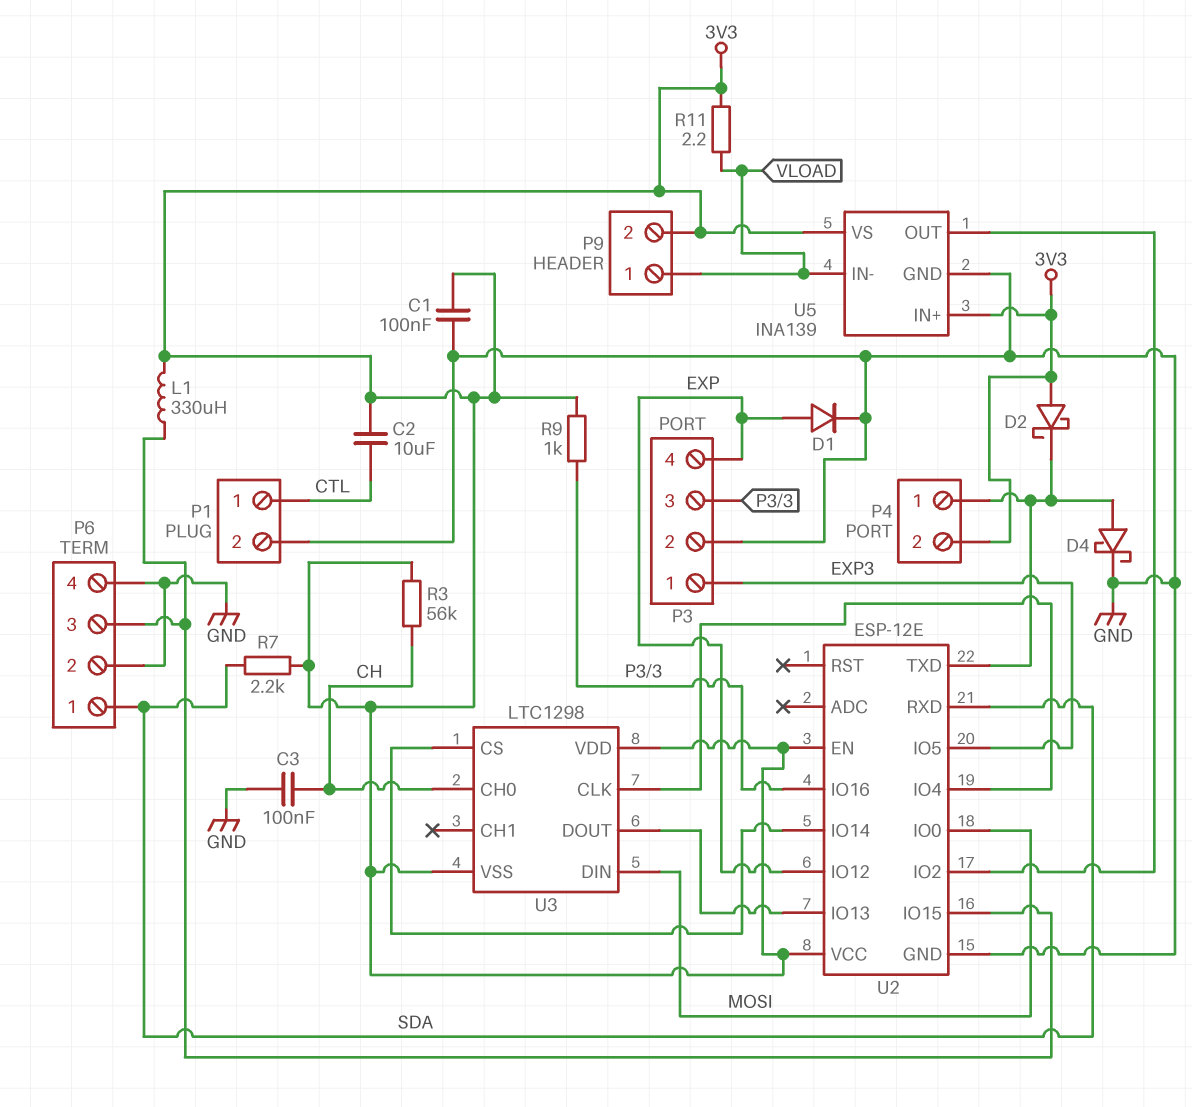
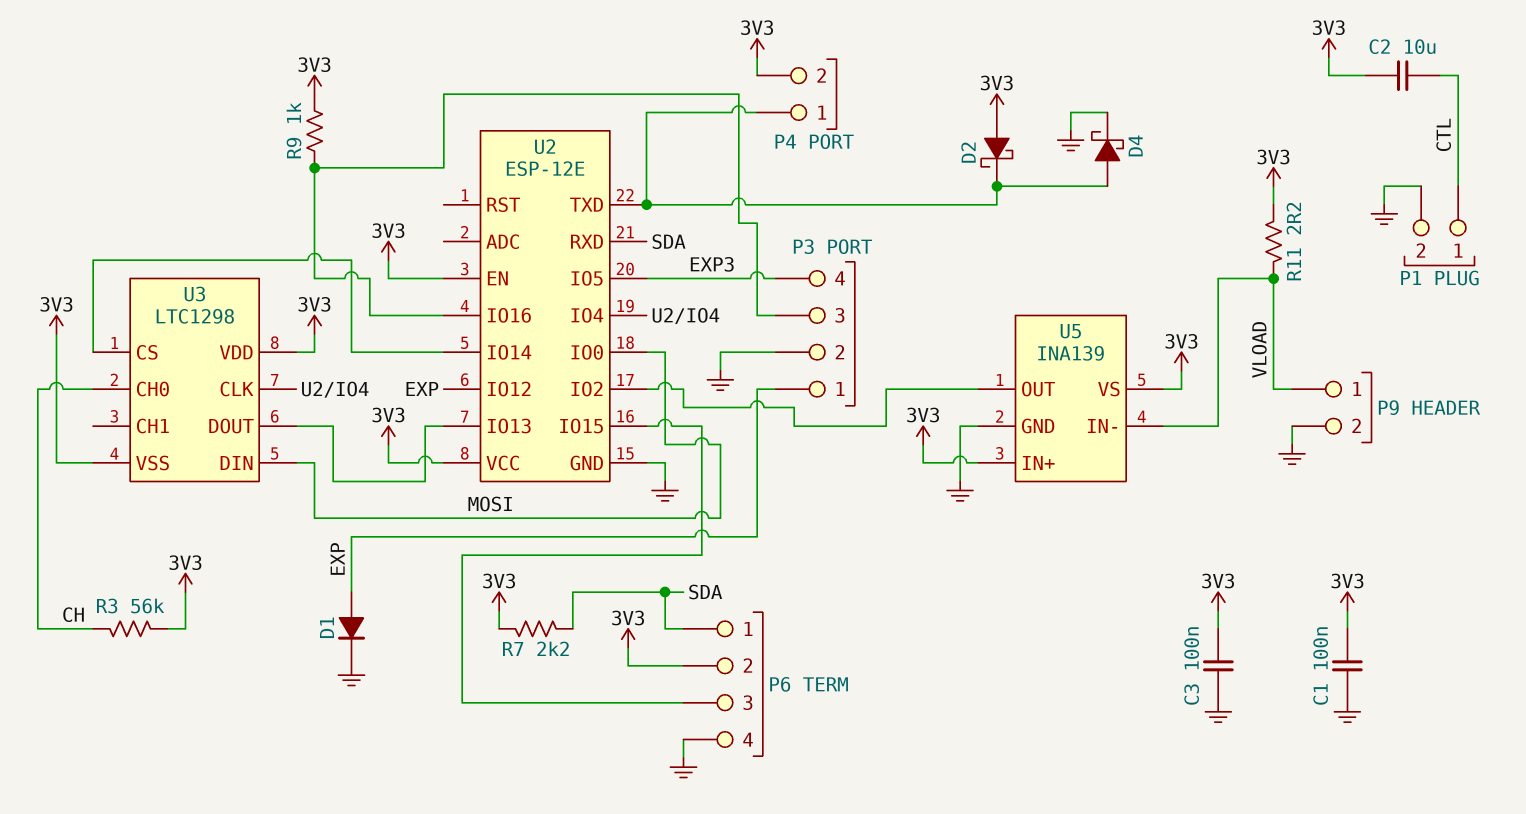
C3: 100nF (CH, GND) -> 100nF (3V3, GND)
L1: 330uH (3V3, P6/3) -> none
P3 pin 1: EXP3 -> EXP
P3 pin 4: EXP -> EXP3
P6 pin 2: GND -> 3V3
P9 pin 2: 3V3 -> GND

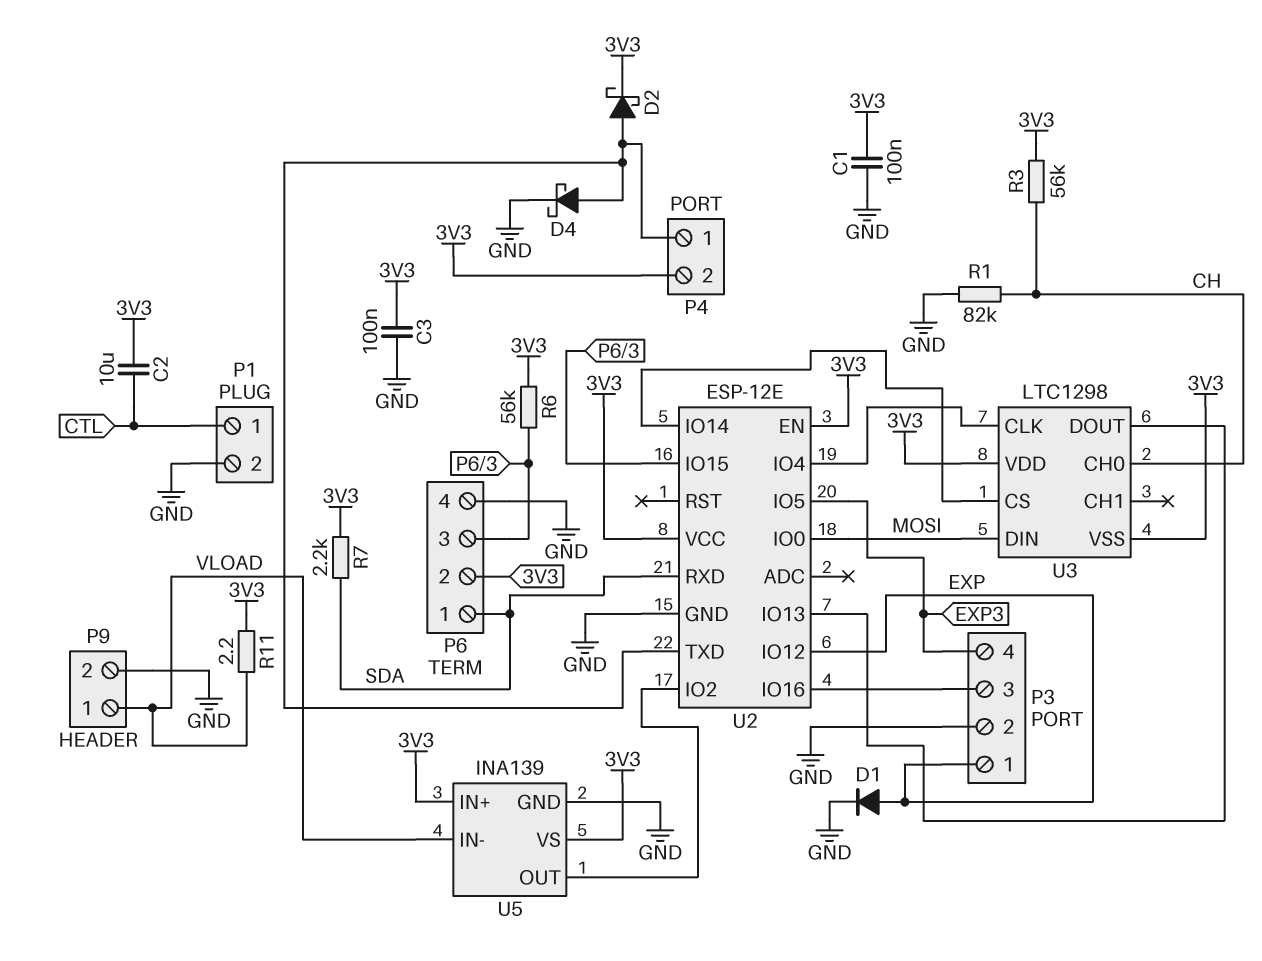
D2: schottky (A 3V3, K P4/1) -> schottky (A P4/1, K 3V3)
R1: none -> 82k (CH, GND)
R6: none -> 56k (3V3, P6/3)
R9: 1k (3V3, P3/3) -> none

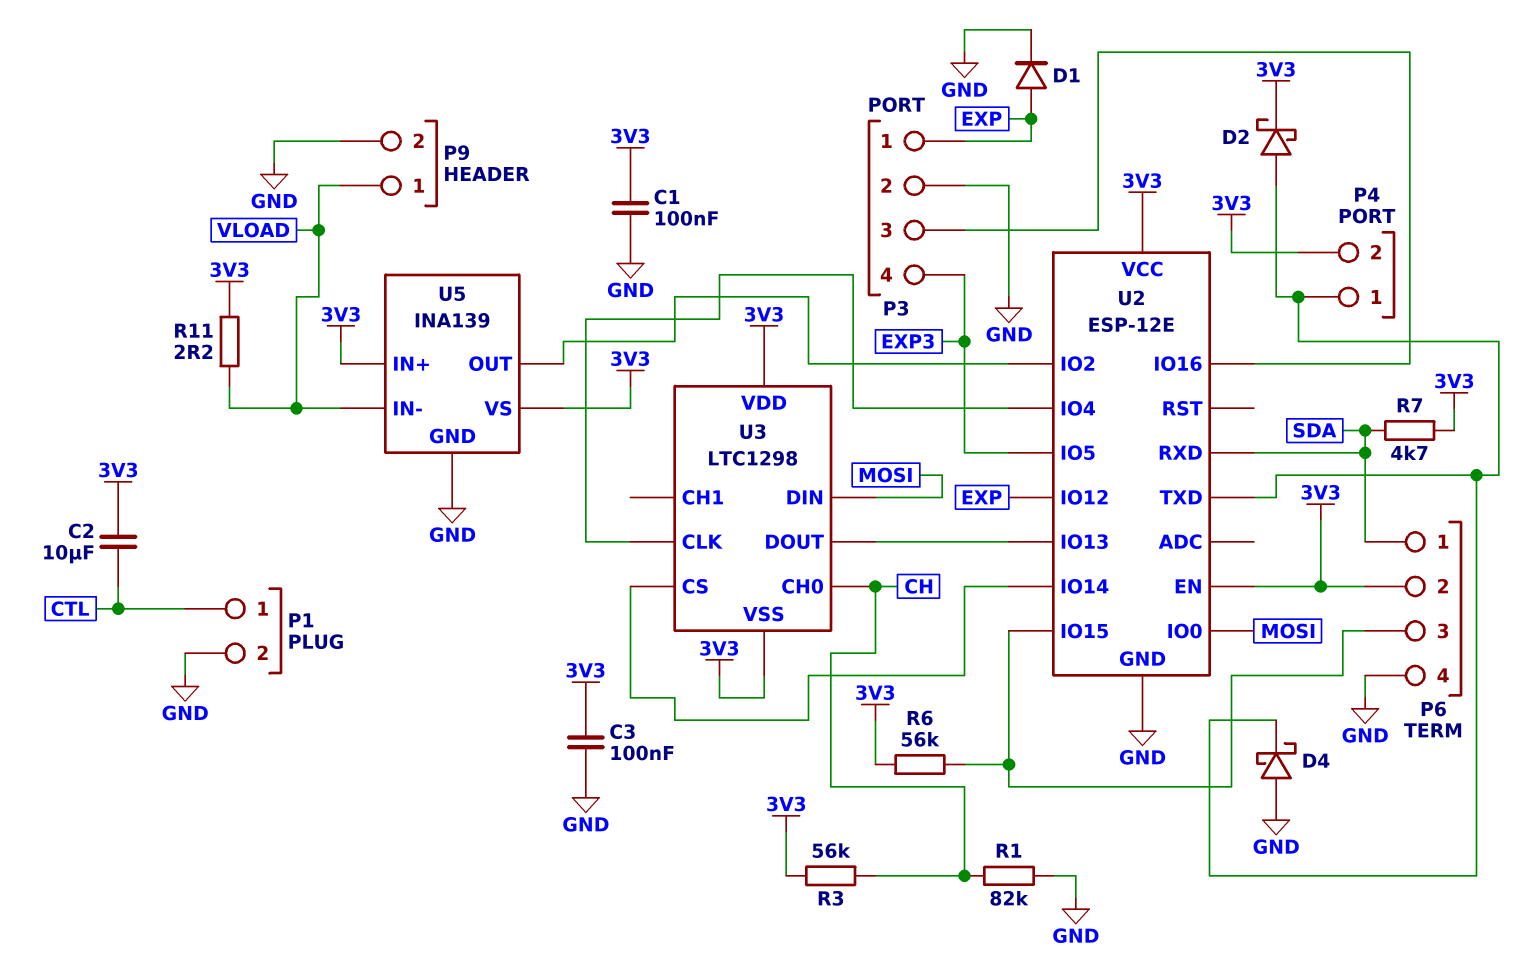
D4: schottky (A P4/1, K GND) -> schottky (A GND, K P4/1)
R7: 2.2k (3V3, SDA) -> 4.7k (3V3, SDA)

